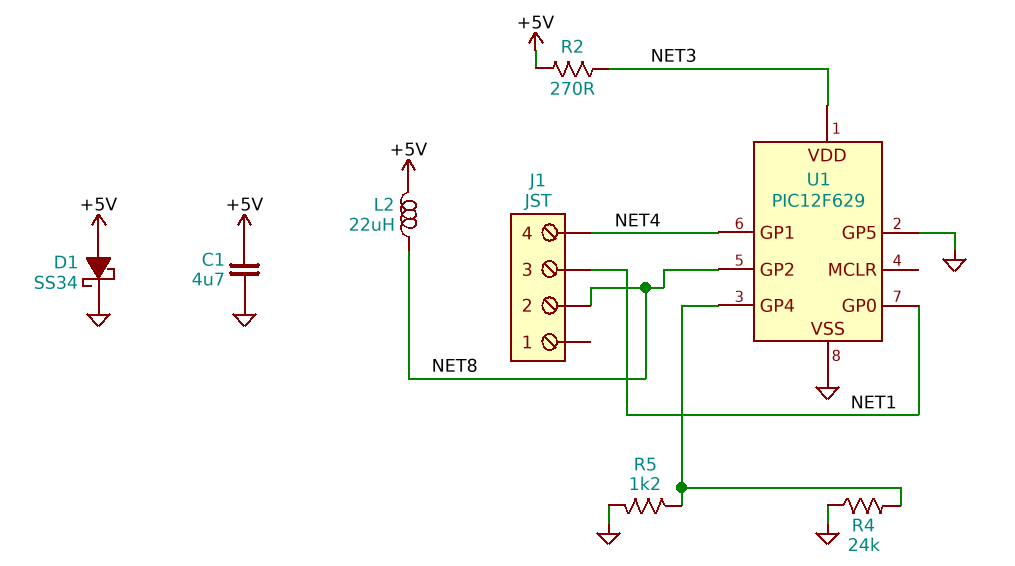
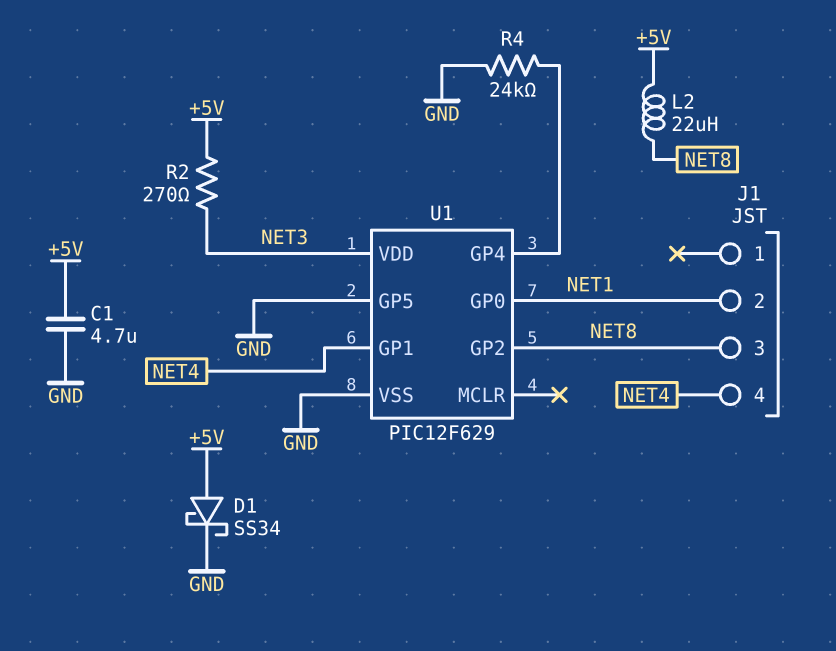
J1 pin 2: NET8 -> NET1
J1 pin 3: NET1 -> NET8
R5: 1.2k (GND, U1/GP4) -> none

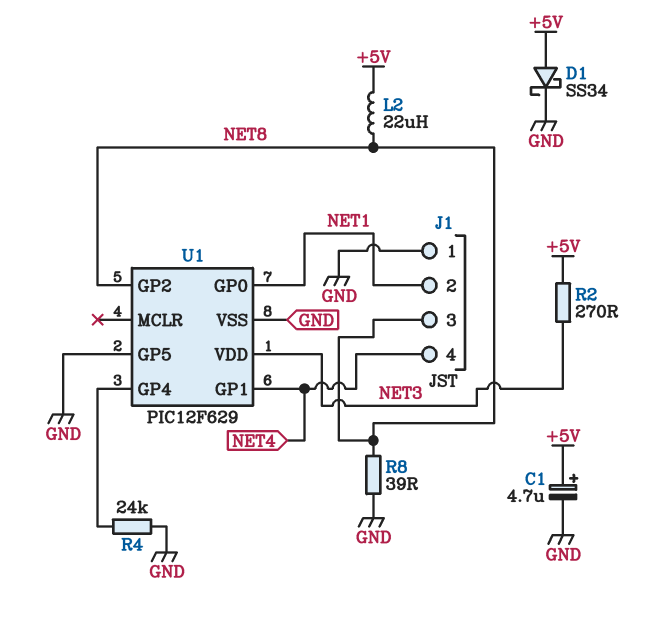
C1: 4.7uF (+5V, GND) -> 4.7uF (plus +5V, minus GND)
J1 pin 1: none -> GND
R8: none -> 39 (GND, NET8)

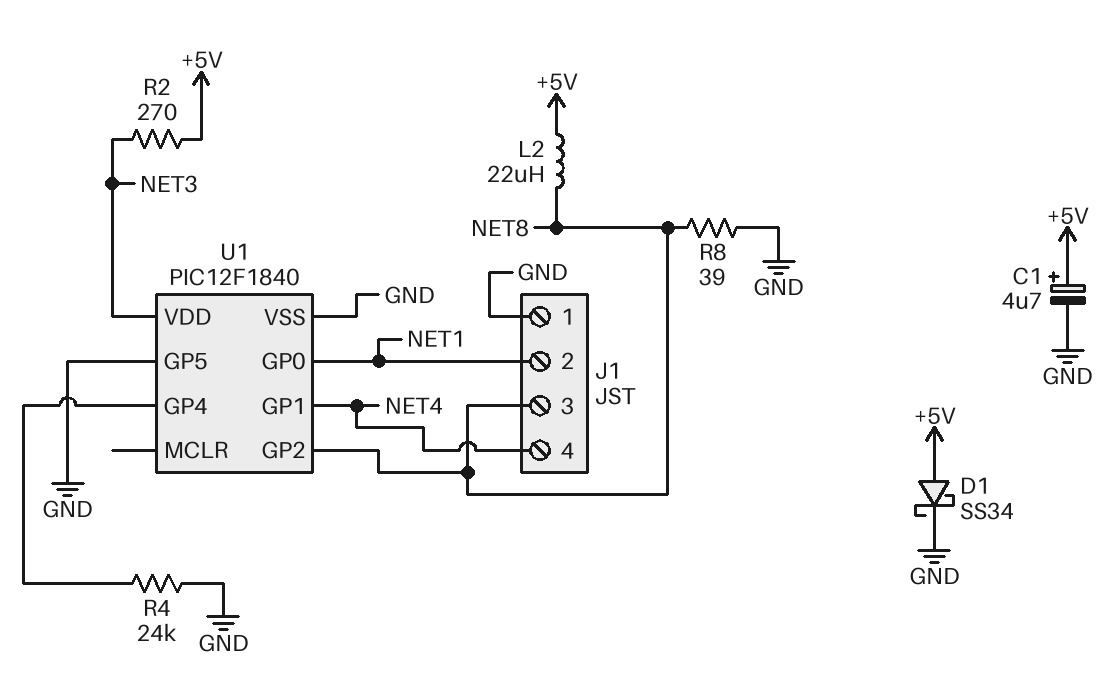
U1: PIC12F629 -> PIC12F1840

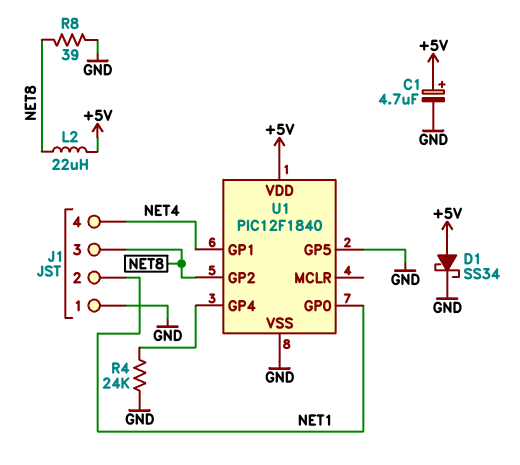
R2: 270 (+5V, NET3) -> none
U1 pin VDD: NET3 -> +5V

